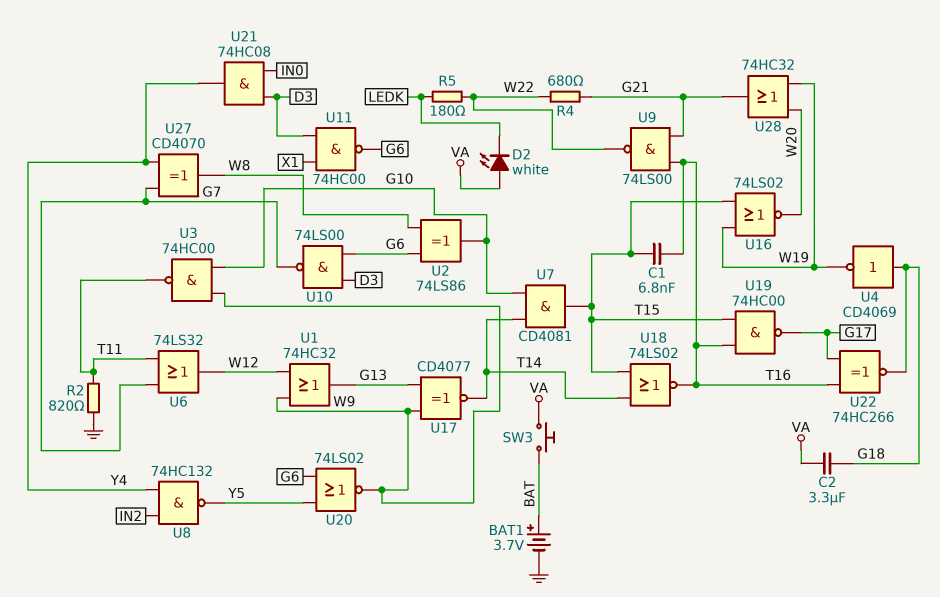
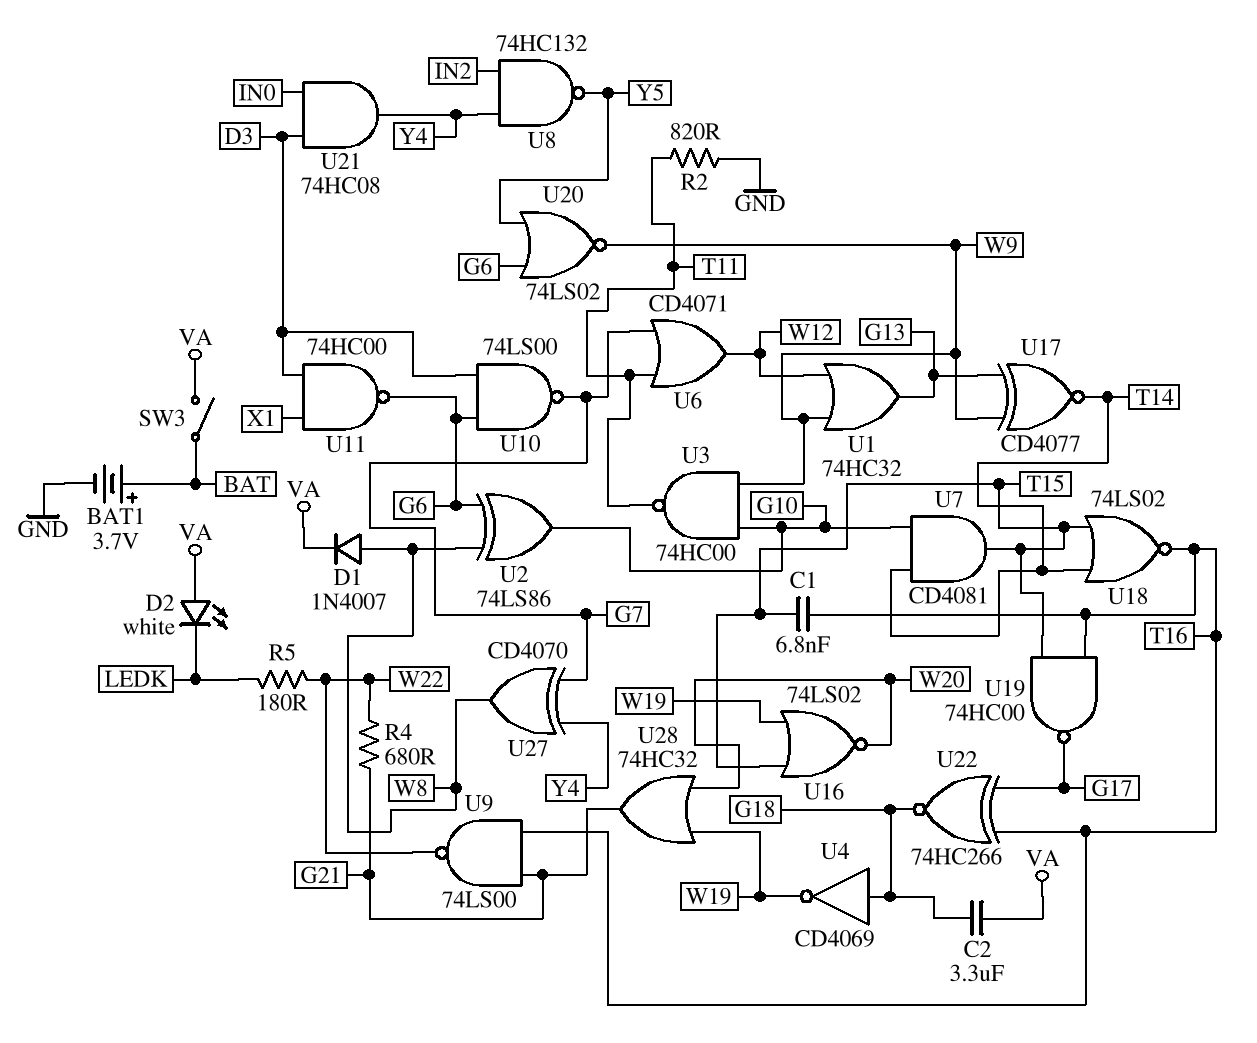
D1: none -> diode 1N4007 (A W8, K VA)
SW3: button (BAT, VA) -> switch (BAT, VA)
U6: OR 74LS32 (in G7, in T11, out W12) -> OR CD4071 (in G7, in T11, out W12)

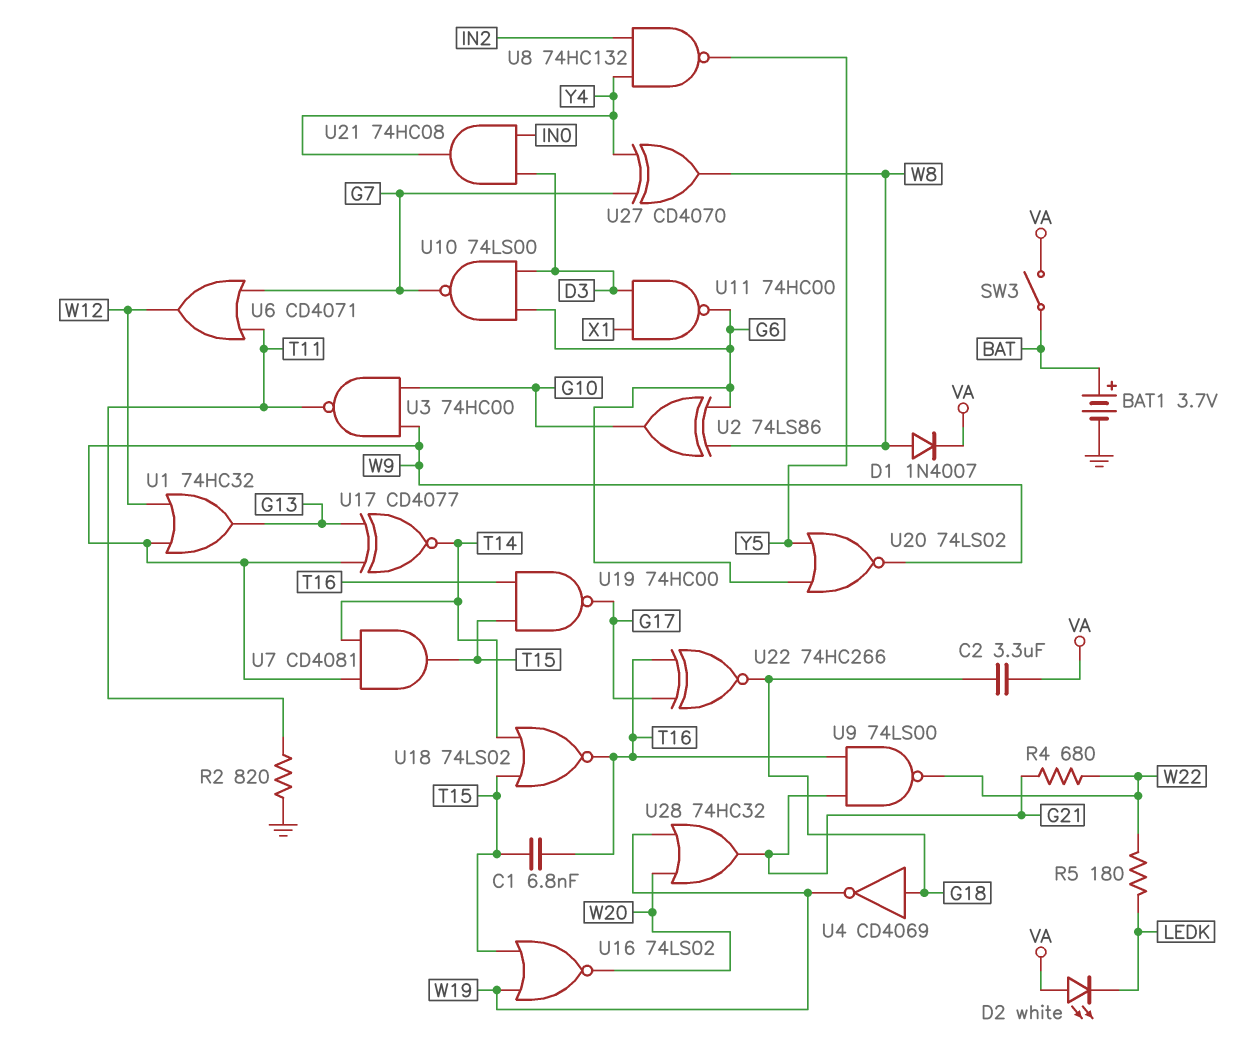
U7: AND CD4081 (in G10, in T14, out T15) -> AND CD4081 (in T14, in W9, out T15)

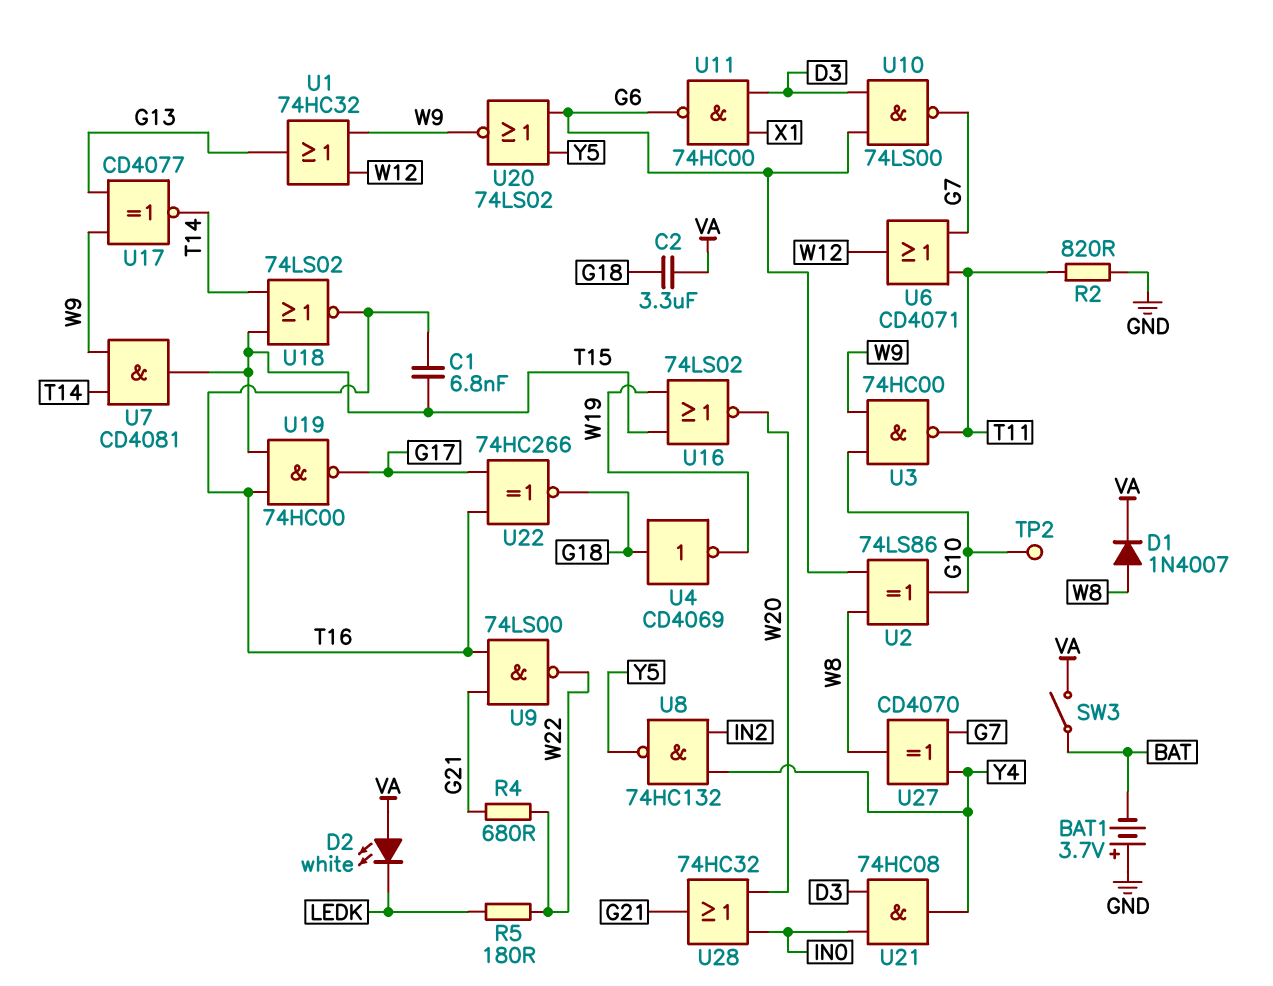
BAT1: 3.7V (plus BAT, minus GND) -> 3.7V (plus GND, minus BAT)
TP2: none -> test point (G10)
U28: OR 74HC32 (in W19, in W20, out G21) -> OR 74HC32 (in IN0, in W20, out G21)

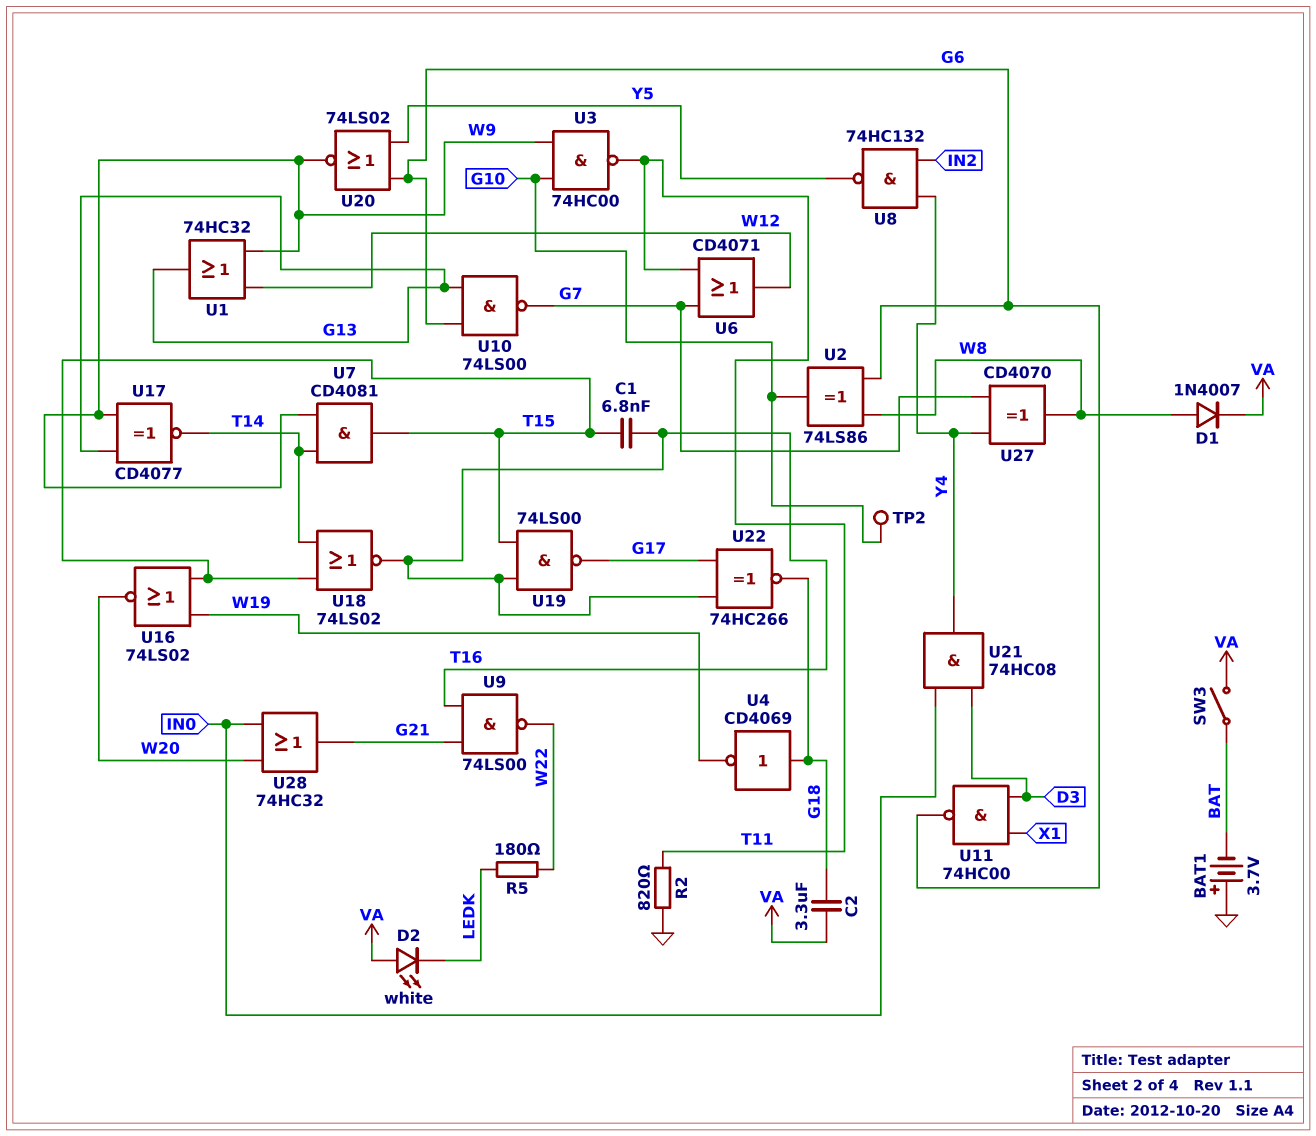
R4: 680 (G21, W22) -> none
U10: NAND 74LS00 (in D3, in G6, out G7) -> NAND 74LS00 (in G6, in G13, out G7)
U19: NAND 74HC00 (in T15, in T16, out G17) -> NAND 74LS00 (in T15, in T16, out G17)

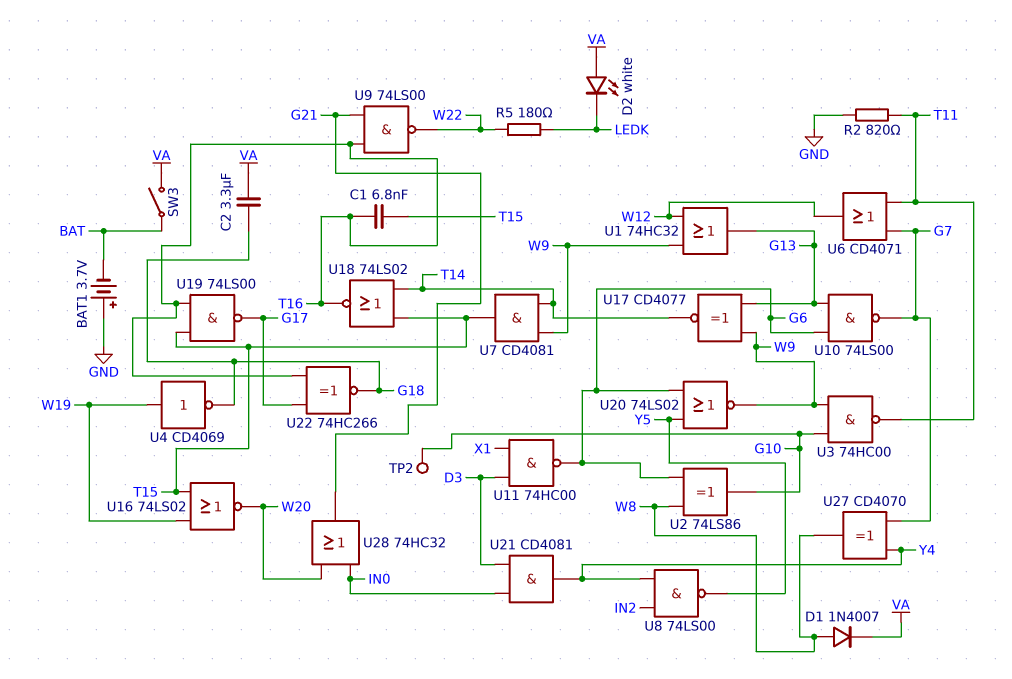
U4: NOT CD4069 (in G18, out W19) -> NOT CD4069 (in W19, out G18)
U8: NAND 74HC132 (in IN2, in Y4, out Y5) -> NAND 74LS00 (in IN2, in Y4, out Y5)
U21: AND 74HC08 (in D3, in IN0, out Y4) -> AND CD4081 (in D3, in IN0, out Y4)

